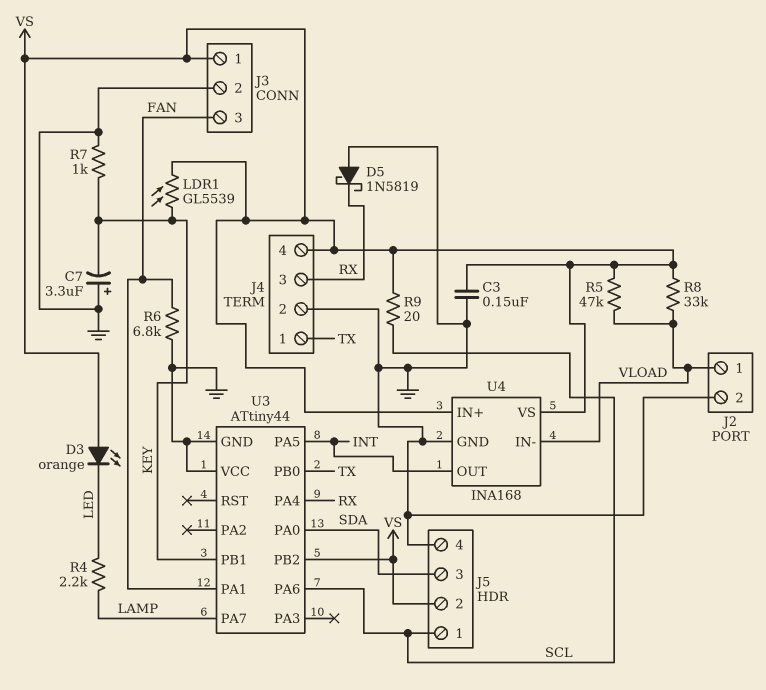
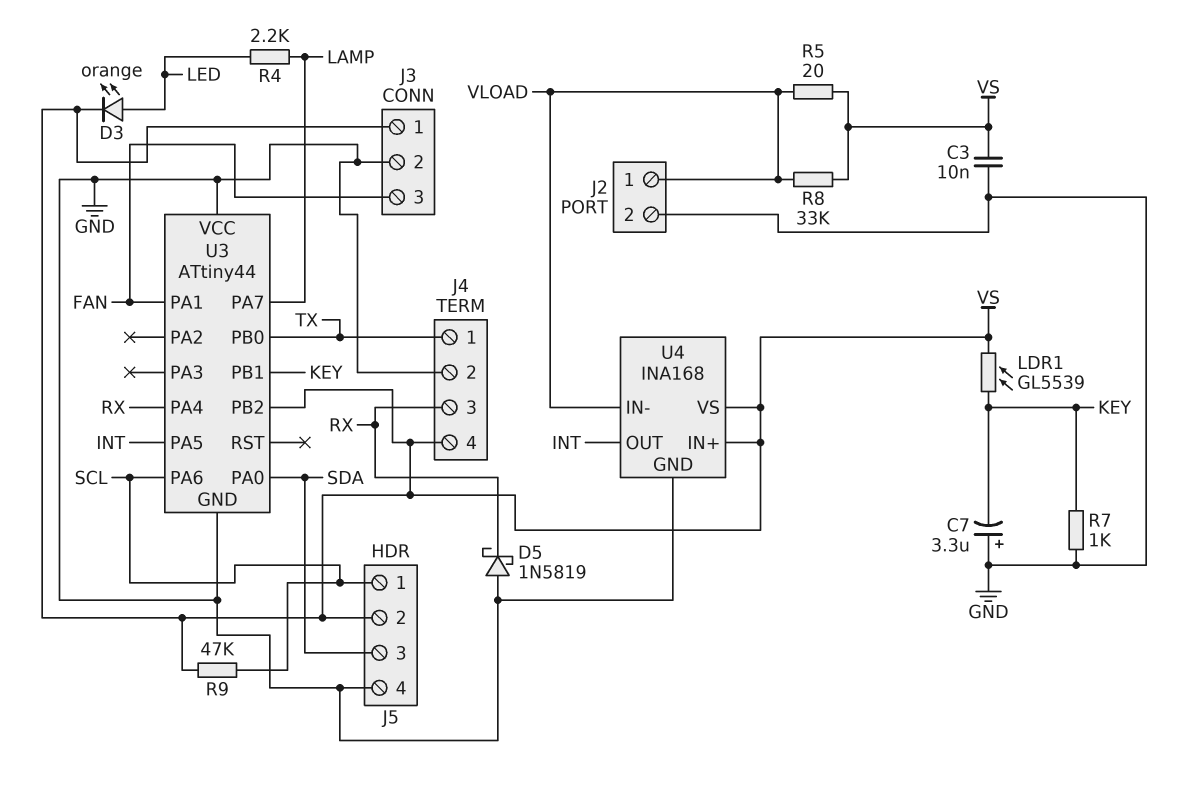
C3: 150nF (GND, VS) -> 10nF (GND, VS)
D3: LED orange (A VS, K LED) -> LED orange (A LED, K VS)
R5: 47k (VLOAD, VS) -> 20 (VLOAD, VS)
R6: 6.8k (FAN, GND) -> none
R9: 20 (SCL, VS) -> 47k (SCL, VS)

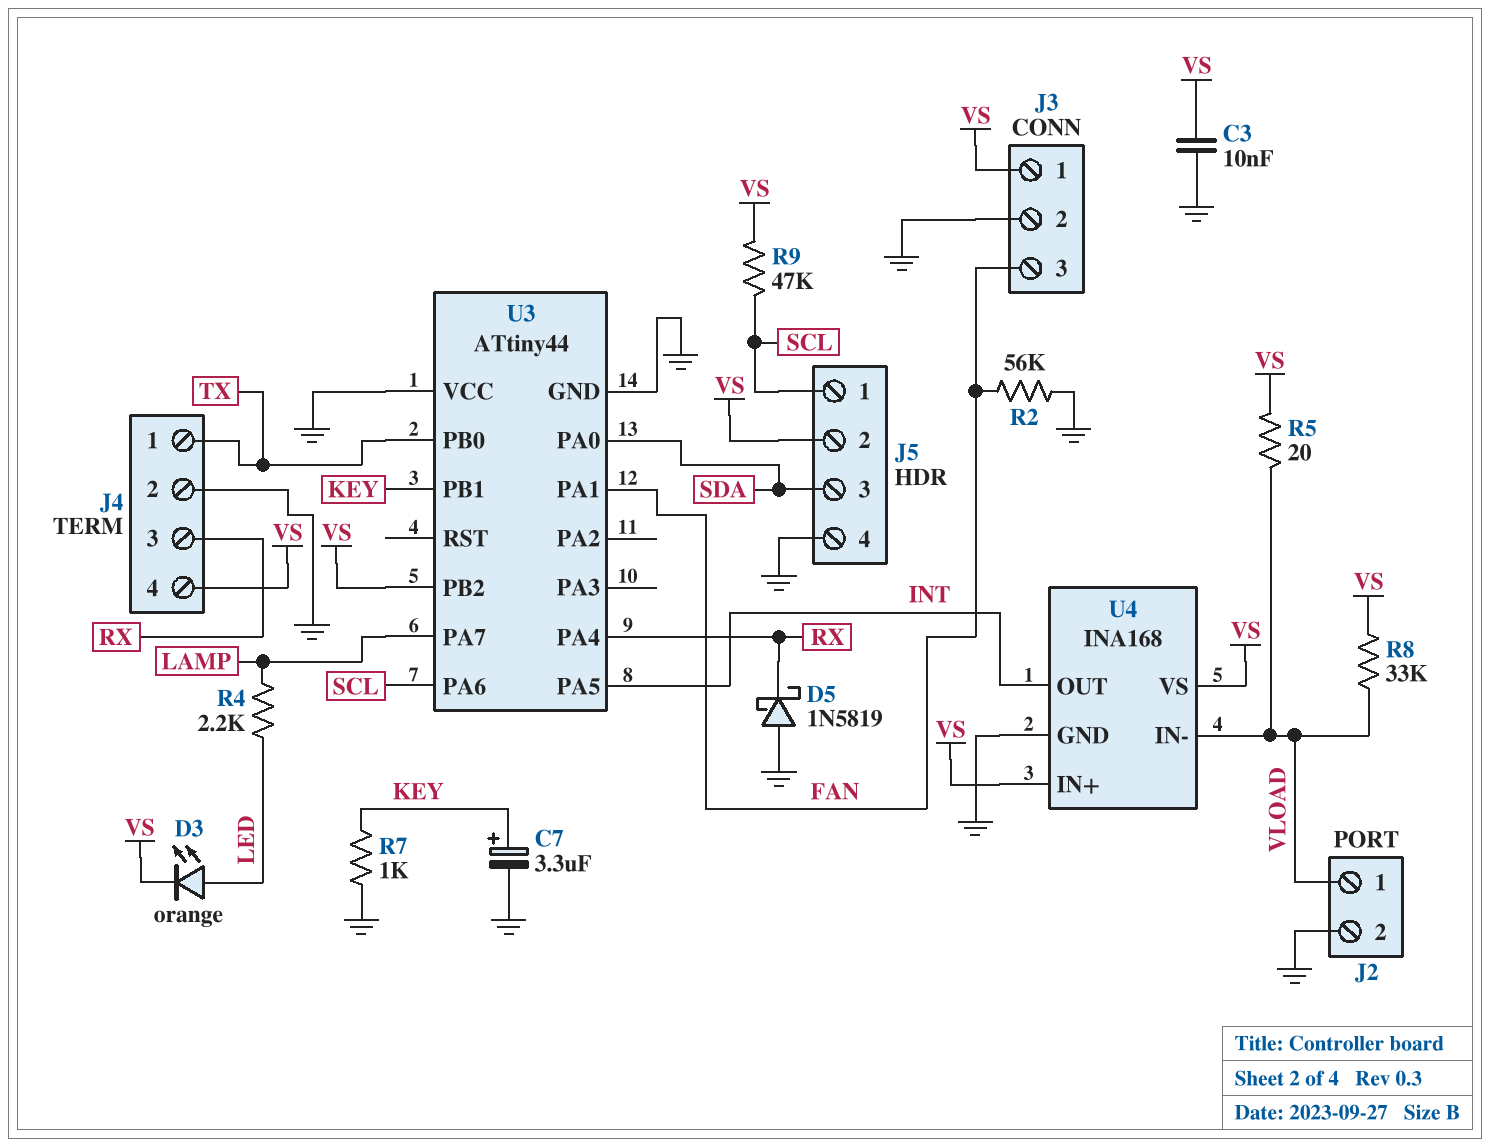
C7: 3.3uF (plus GND, minus KEY) -> 3.3uF (plus KEY, minus GND)
LDR1: GL5539 (KEY, VS) -> none
R2: none -> 56k (FAN, GND)

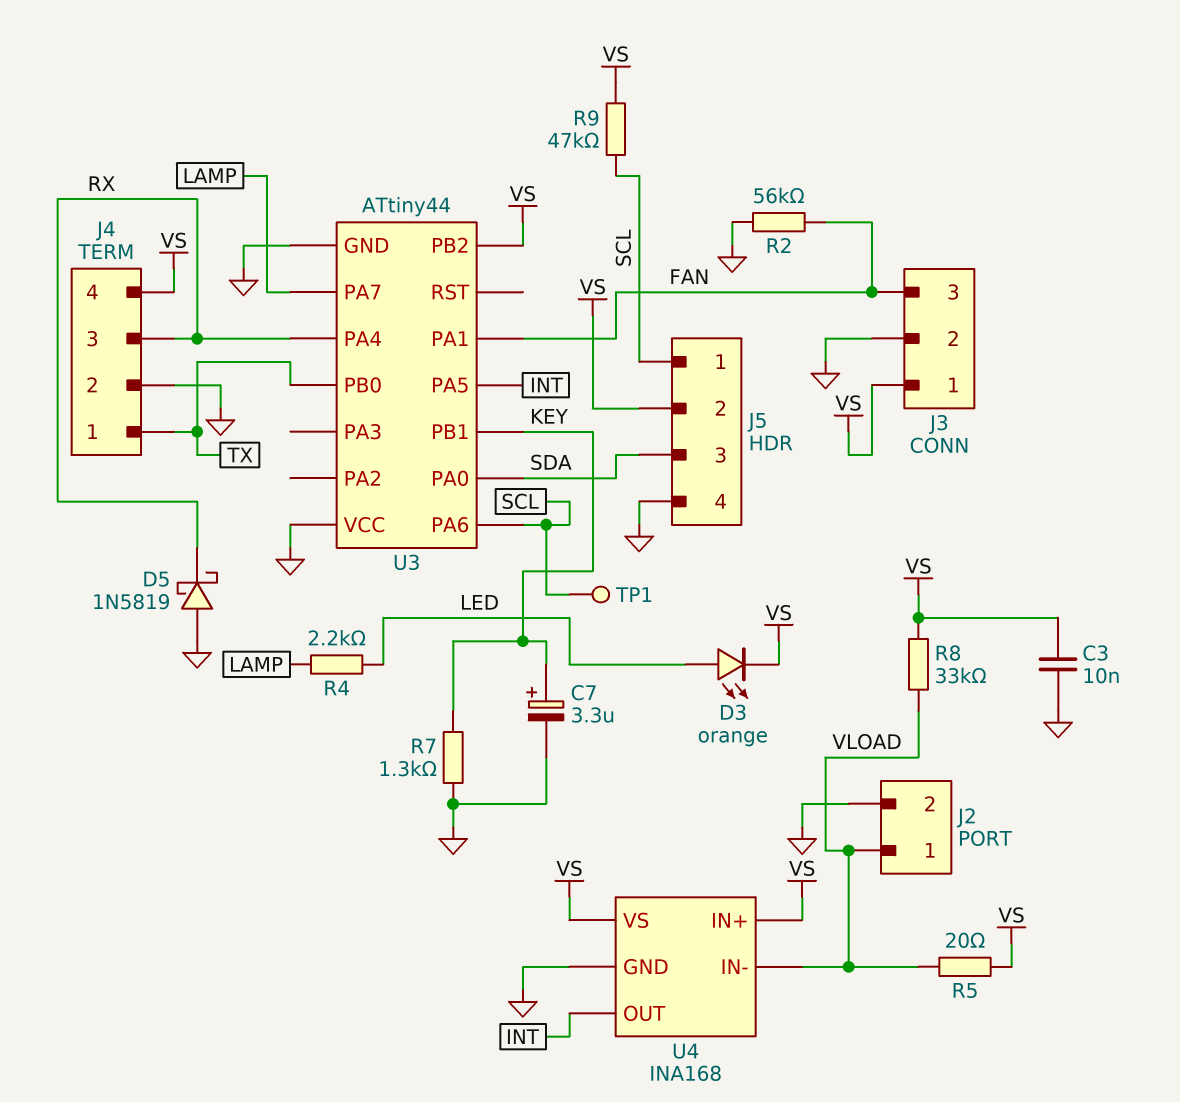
R7: 1k (GND, KEY) -> 1.3k (GND, KEY)
TP1: none -> test point (SCL)

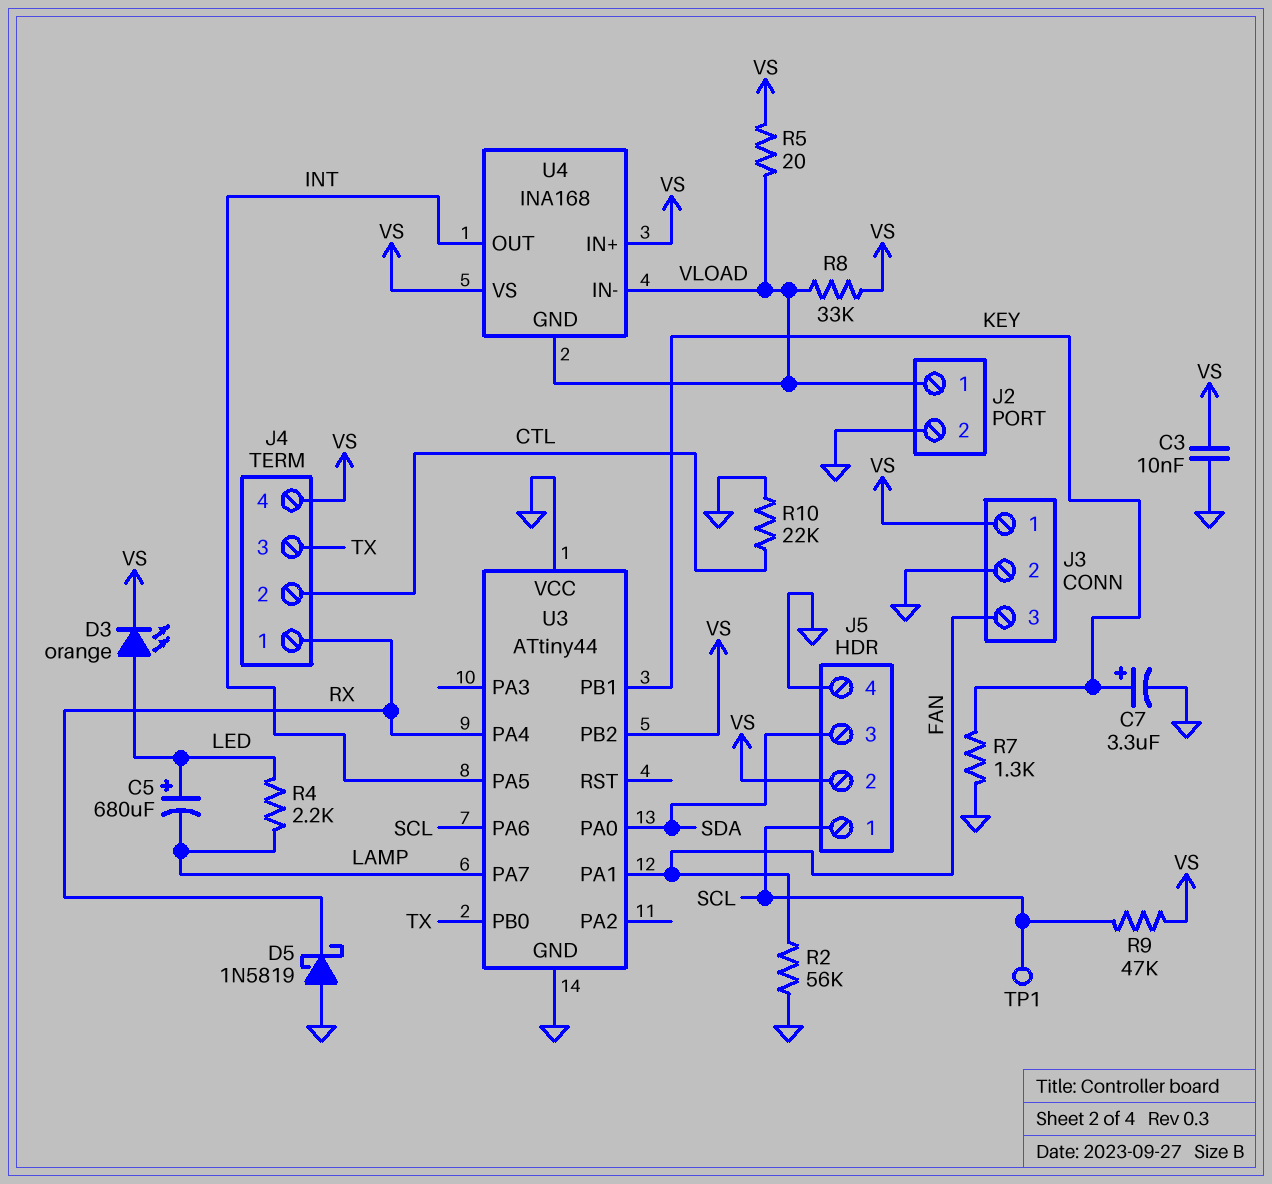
C5: none -> 680uF (plus LED, minus LAMP)
J4 pin 1: TX -> RX
J4 pin 2: GND -> CTL
J4 pin 3: RX -> TX
R10: none -> 22k (CTL, GND)
U4 pin GND: GND -> VLOAD

